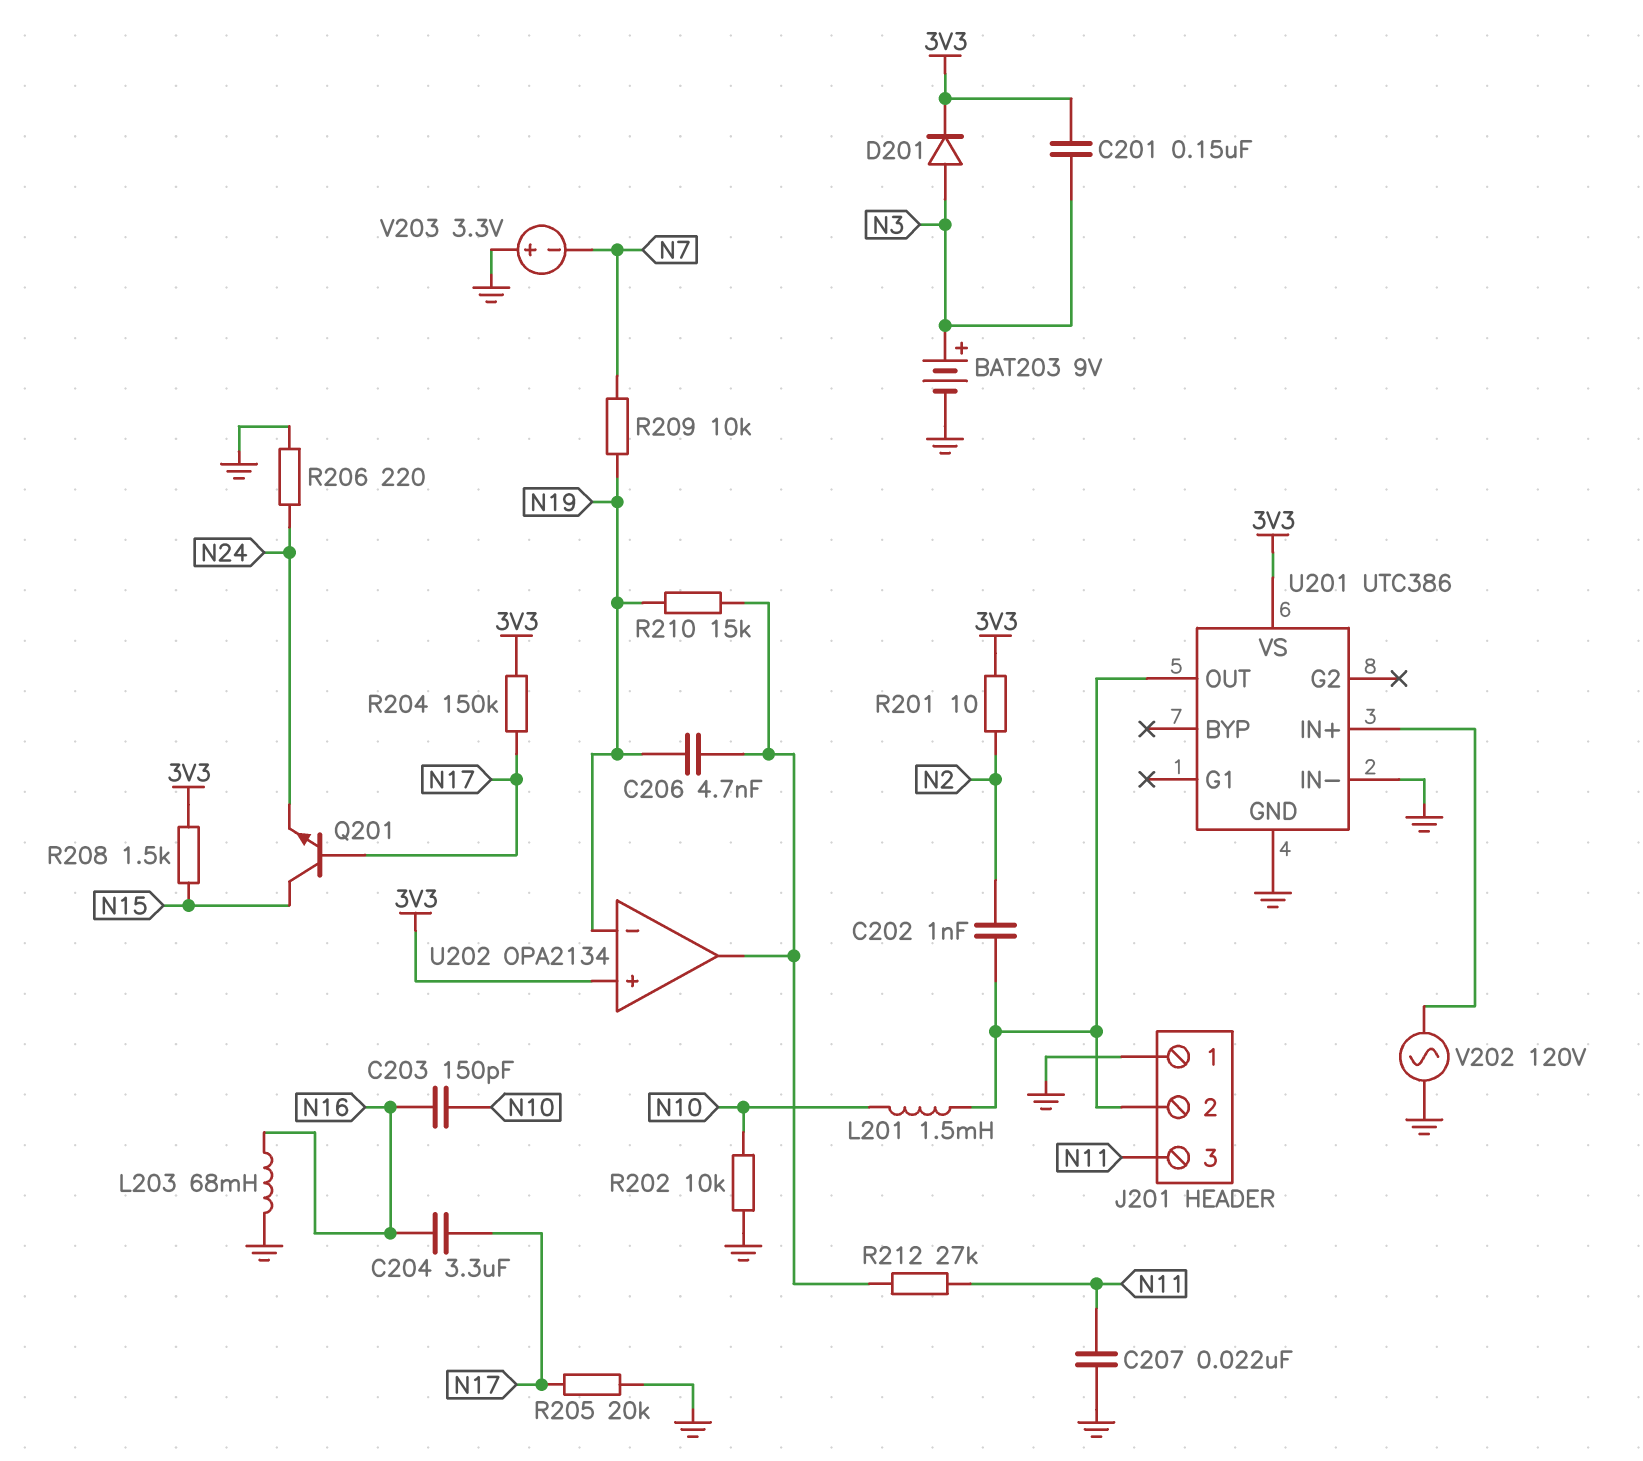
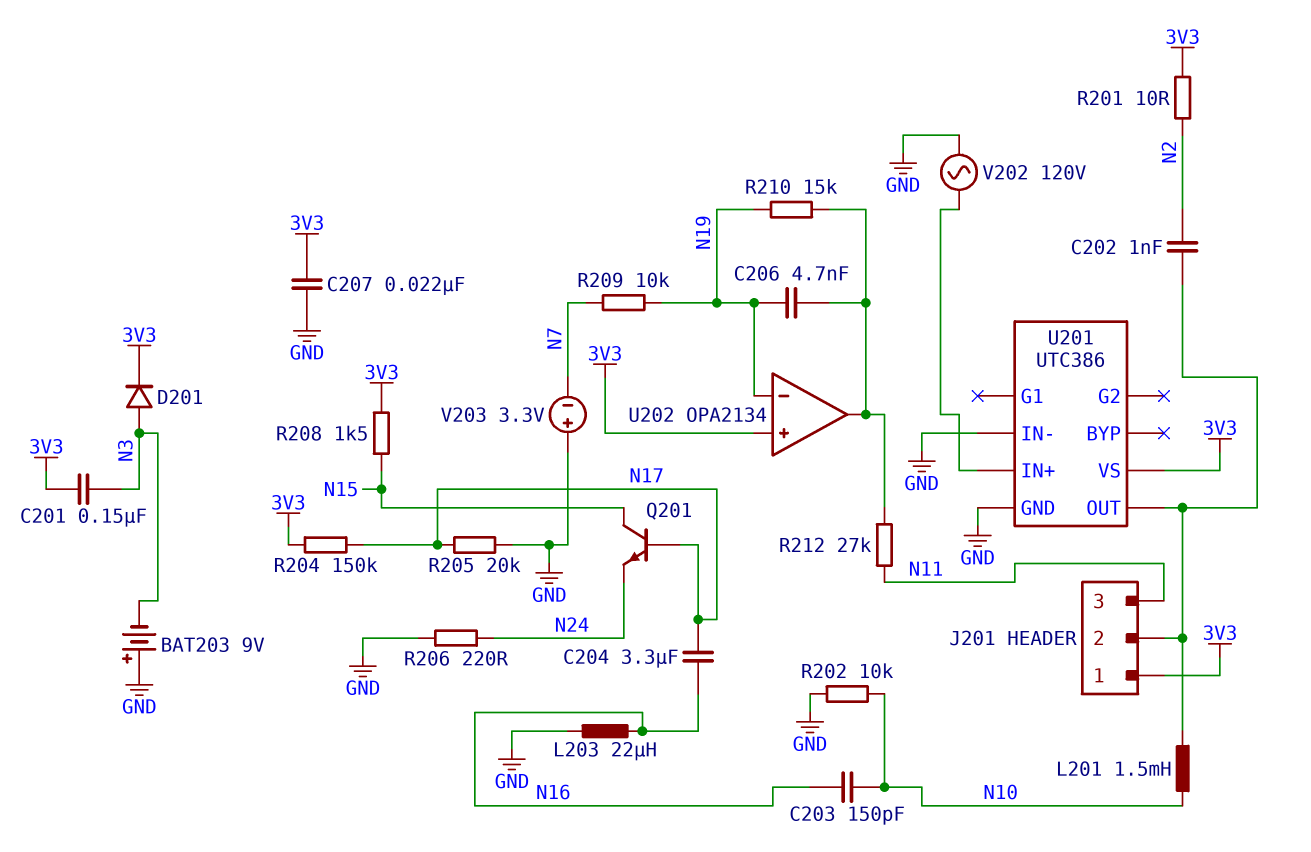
BAT203: 9V (plus N3, minus GND) -> 9V (plus GND, minus N3)
C207: 22nF (GND, N11) -> 22nF (3V3, GND)
J201 pin 1: GND -> 3V3
L203: 68mH (GND, N16) -> 22uH (GND, N16)

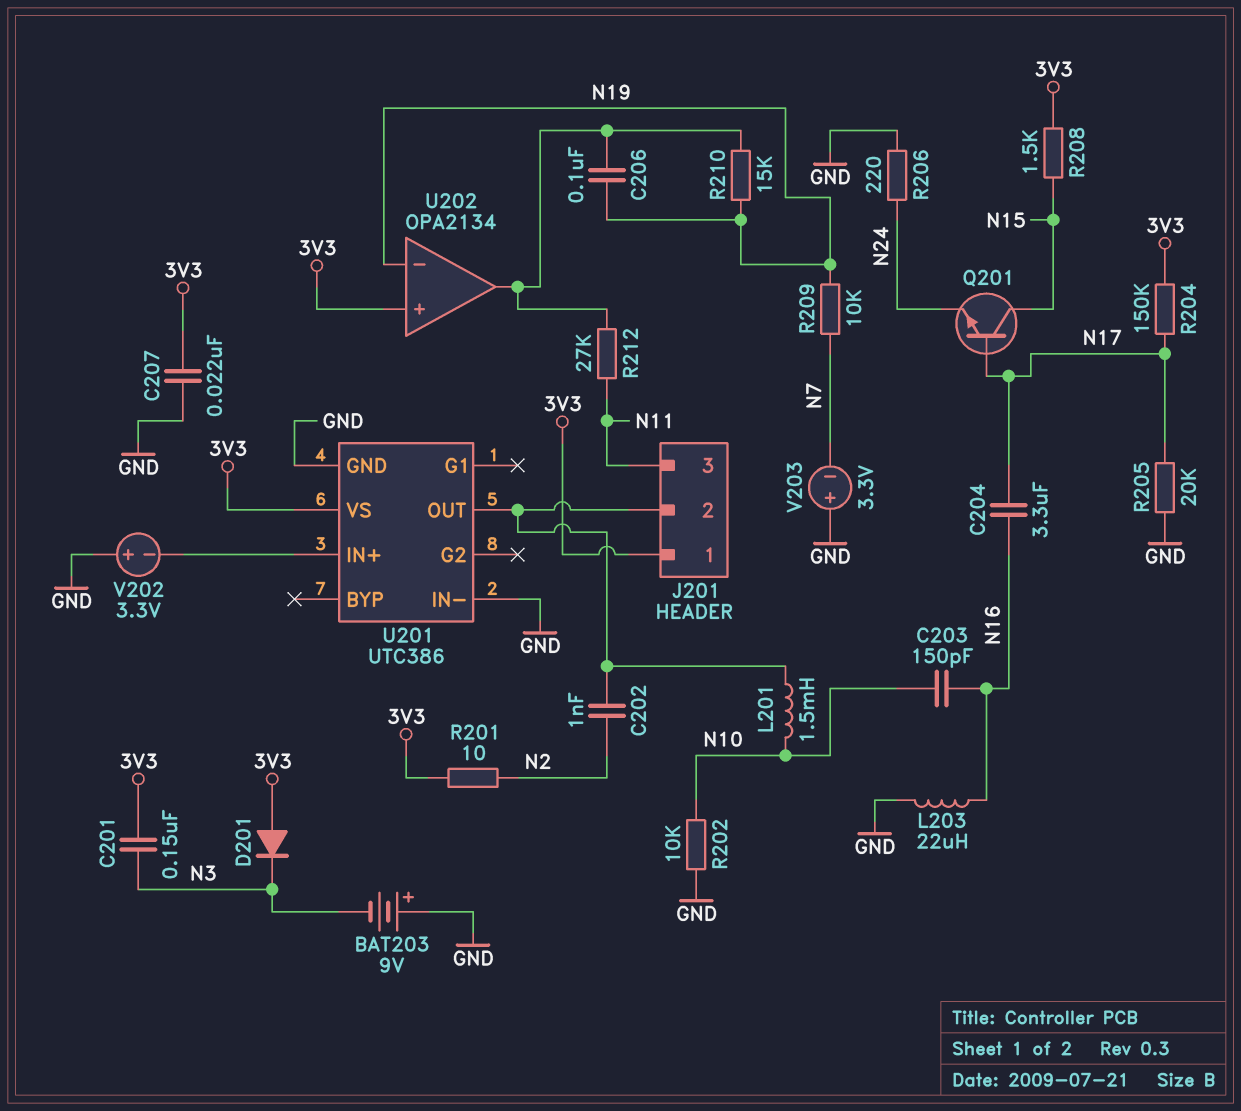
C206: 4.7nF (N19, U202/out) -> 100nF (N19, U202/out)
D201: diode (A N3, K 3V3) -> diode (A 3V3, K N3)
V202: AC 120V (GND, U201/IN+) -> 3.3V (plus GND, minus U201/IN+)

